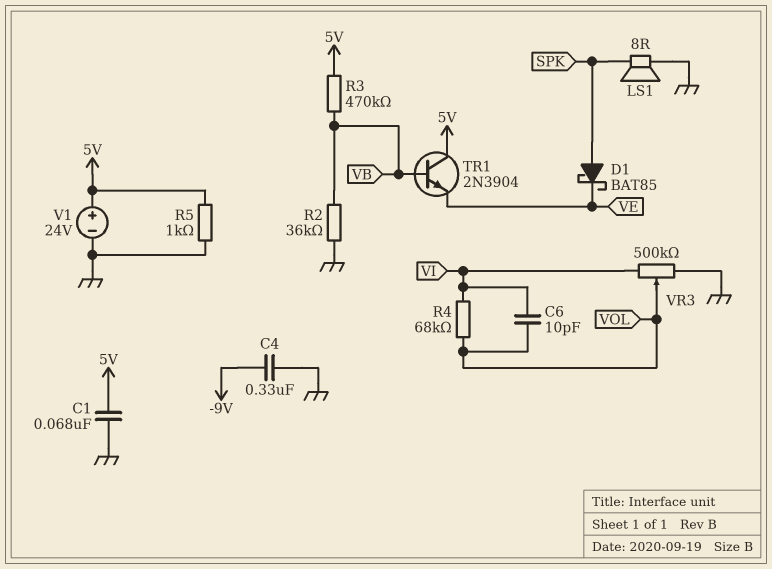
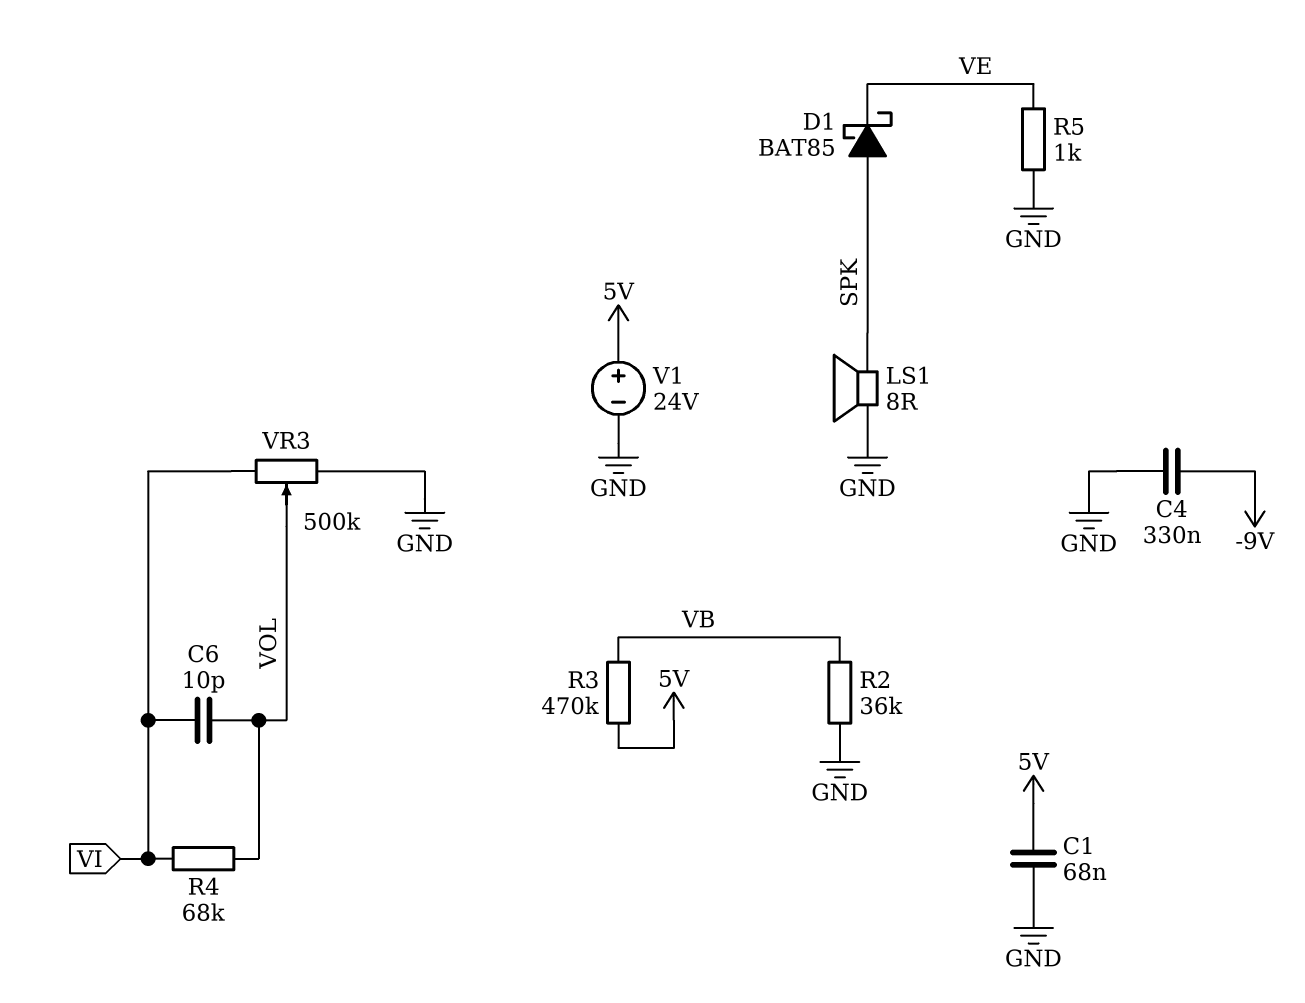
R5: 1k (5V, GND) -> 1k (GND, VE)
TR1: NPN 2N3904 (B VB, C 5V, E VE) -> none

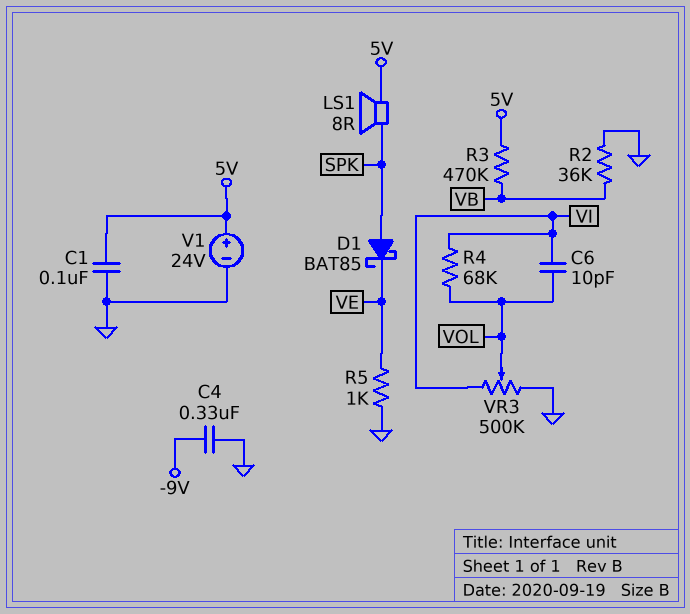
C1: 68nF (5V, GND) -> 100nF (5V, GND)
LS1: speaker 8R (GND, SPK) -> speaker 8R (5V, SPK)

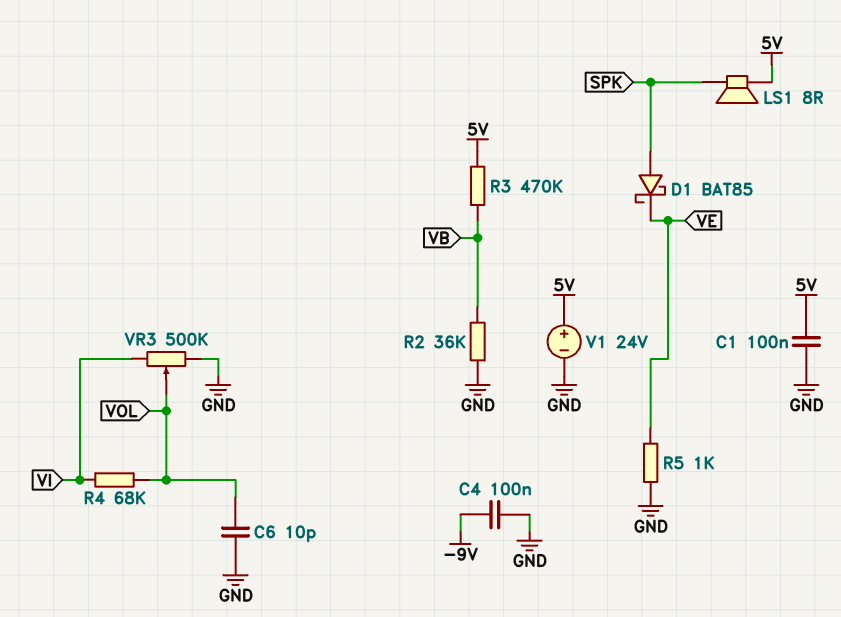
C4: 330nF (-9V, GND) -> 100nF (-9V, GND)
C6: 10pF (VI, VOL) -> 10pF (GND, VOL)

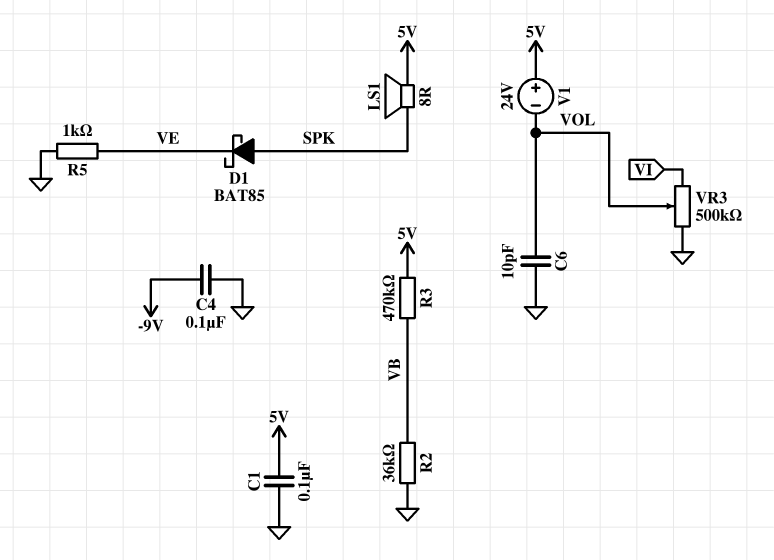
R4: 68k (VI, VOL) -> none
V1: 24V (plus 5V, minus GND) -> 24V (plus 5V, minus VOL)

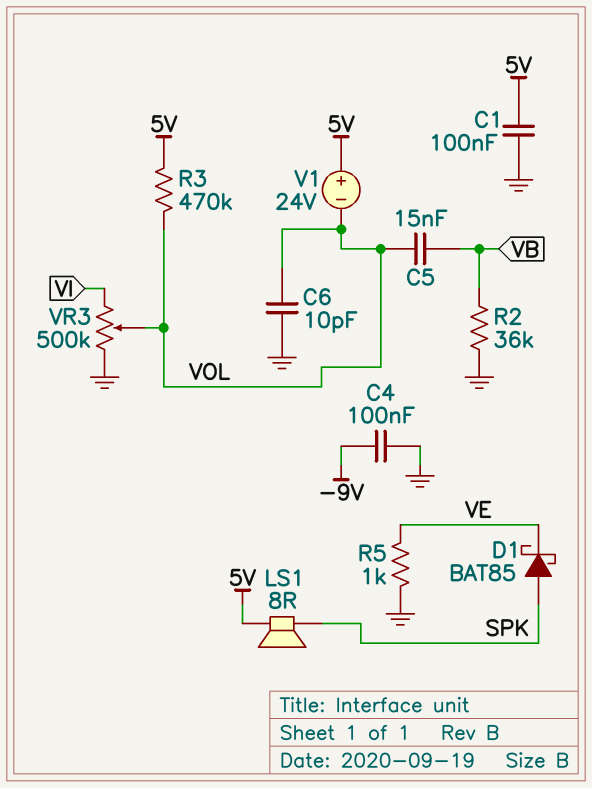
C5: none -> 15nF (VB, VOL)
R3: 470k (5V, VB) -> 470k (5V, VOL)

